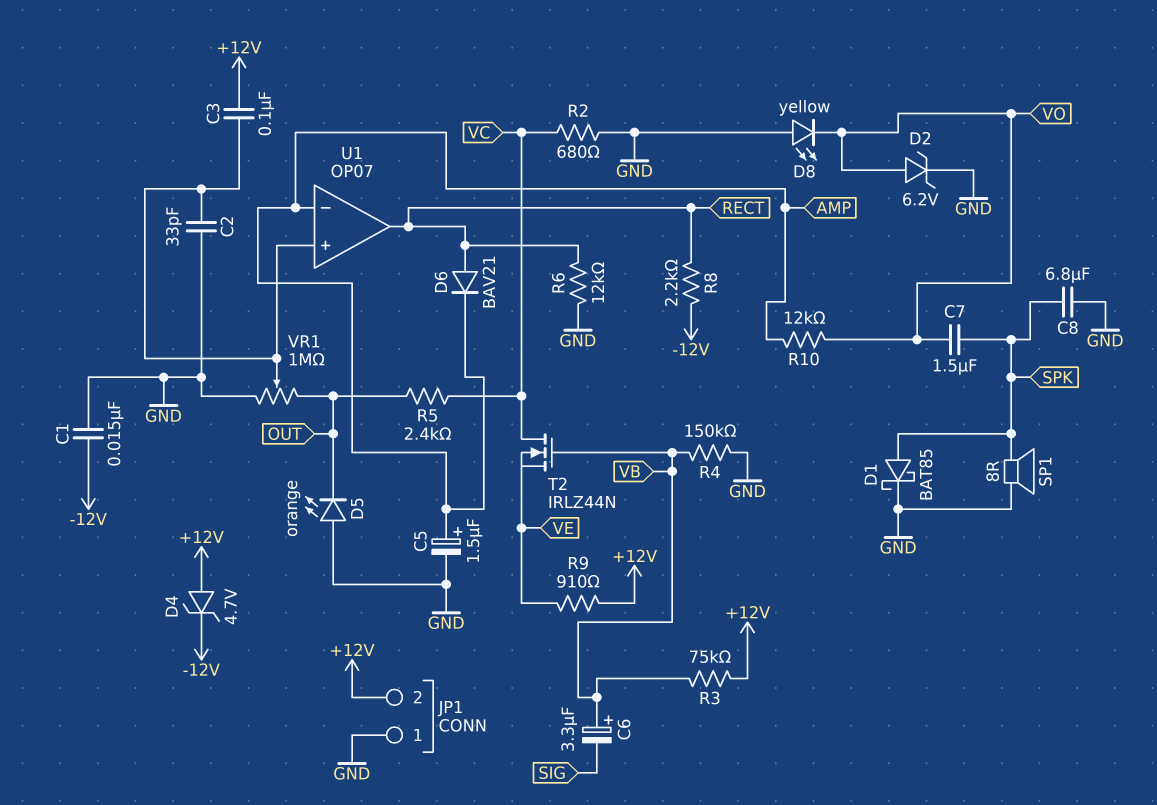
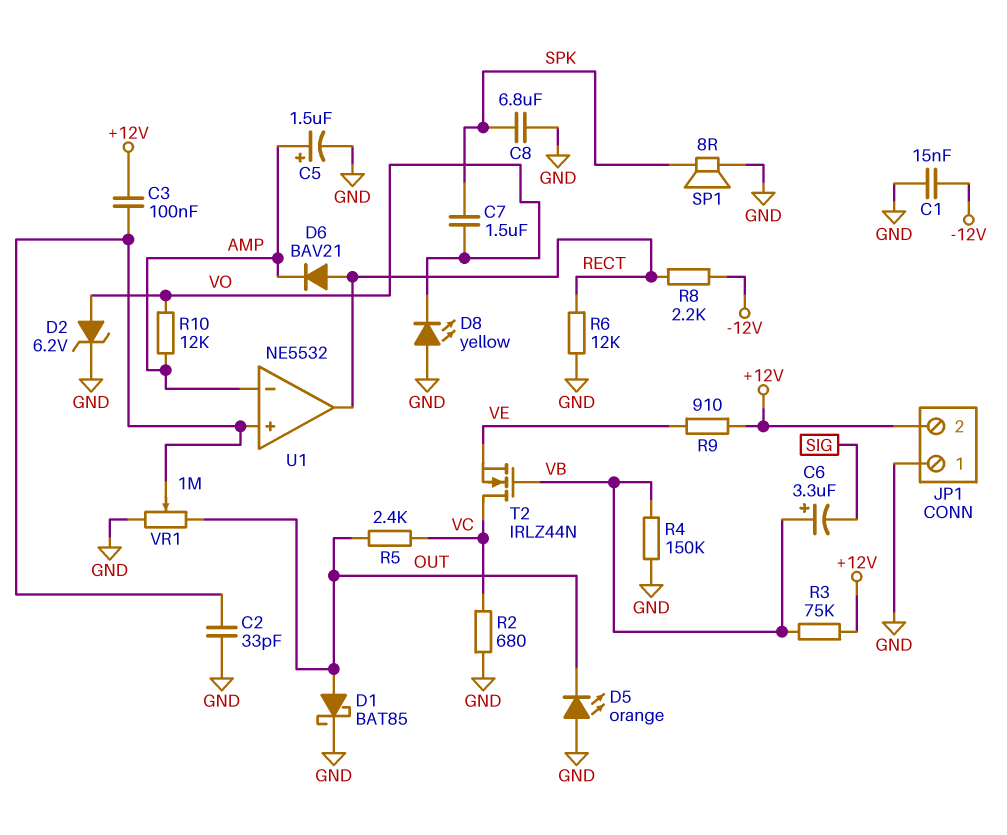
D1: schottky BAT85 (A SPK, K GND) -> schottky BAT85 (A OUT, K GND)
D4: zener 4.7V (A +12V, K -12V) -> none
U1: OP07 -> NE5532

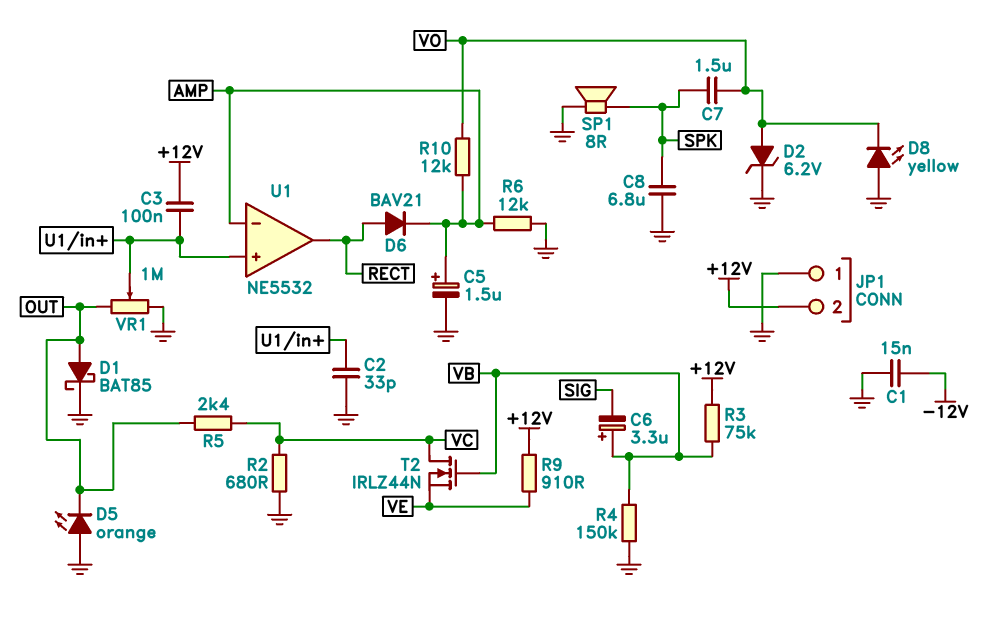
R6: 12k (GND, RECT) -> 12k (AMP, GND)
R8: 2.2k (-12V, RECT) -> none

